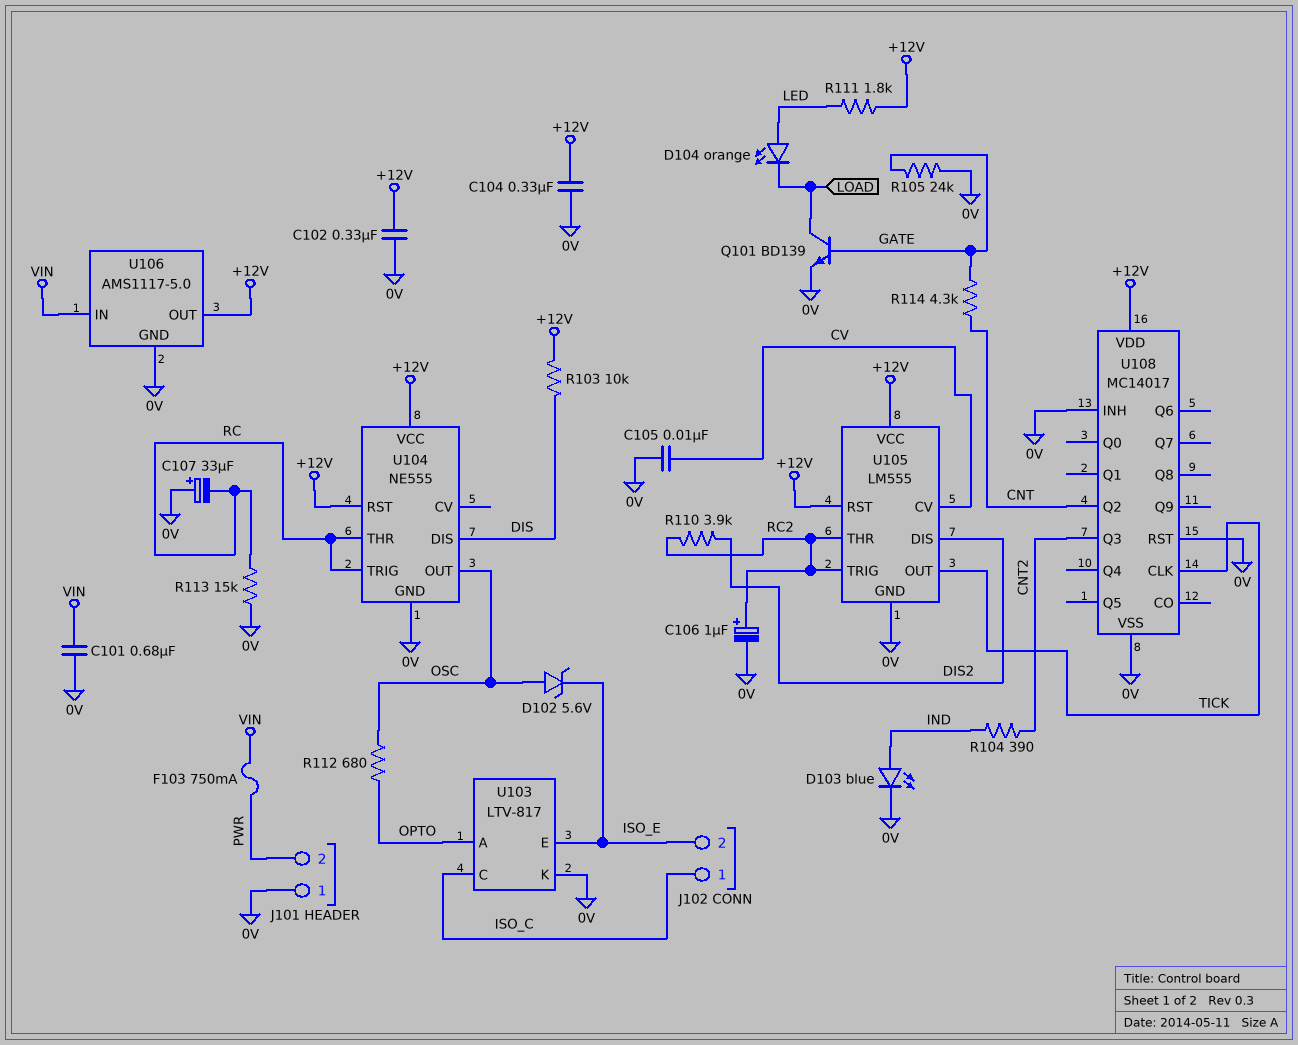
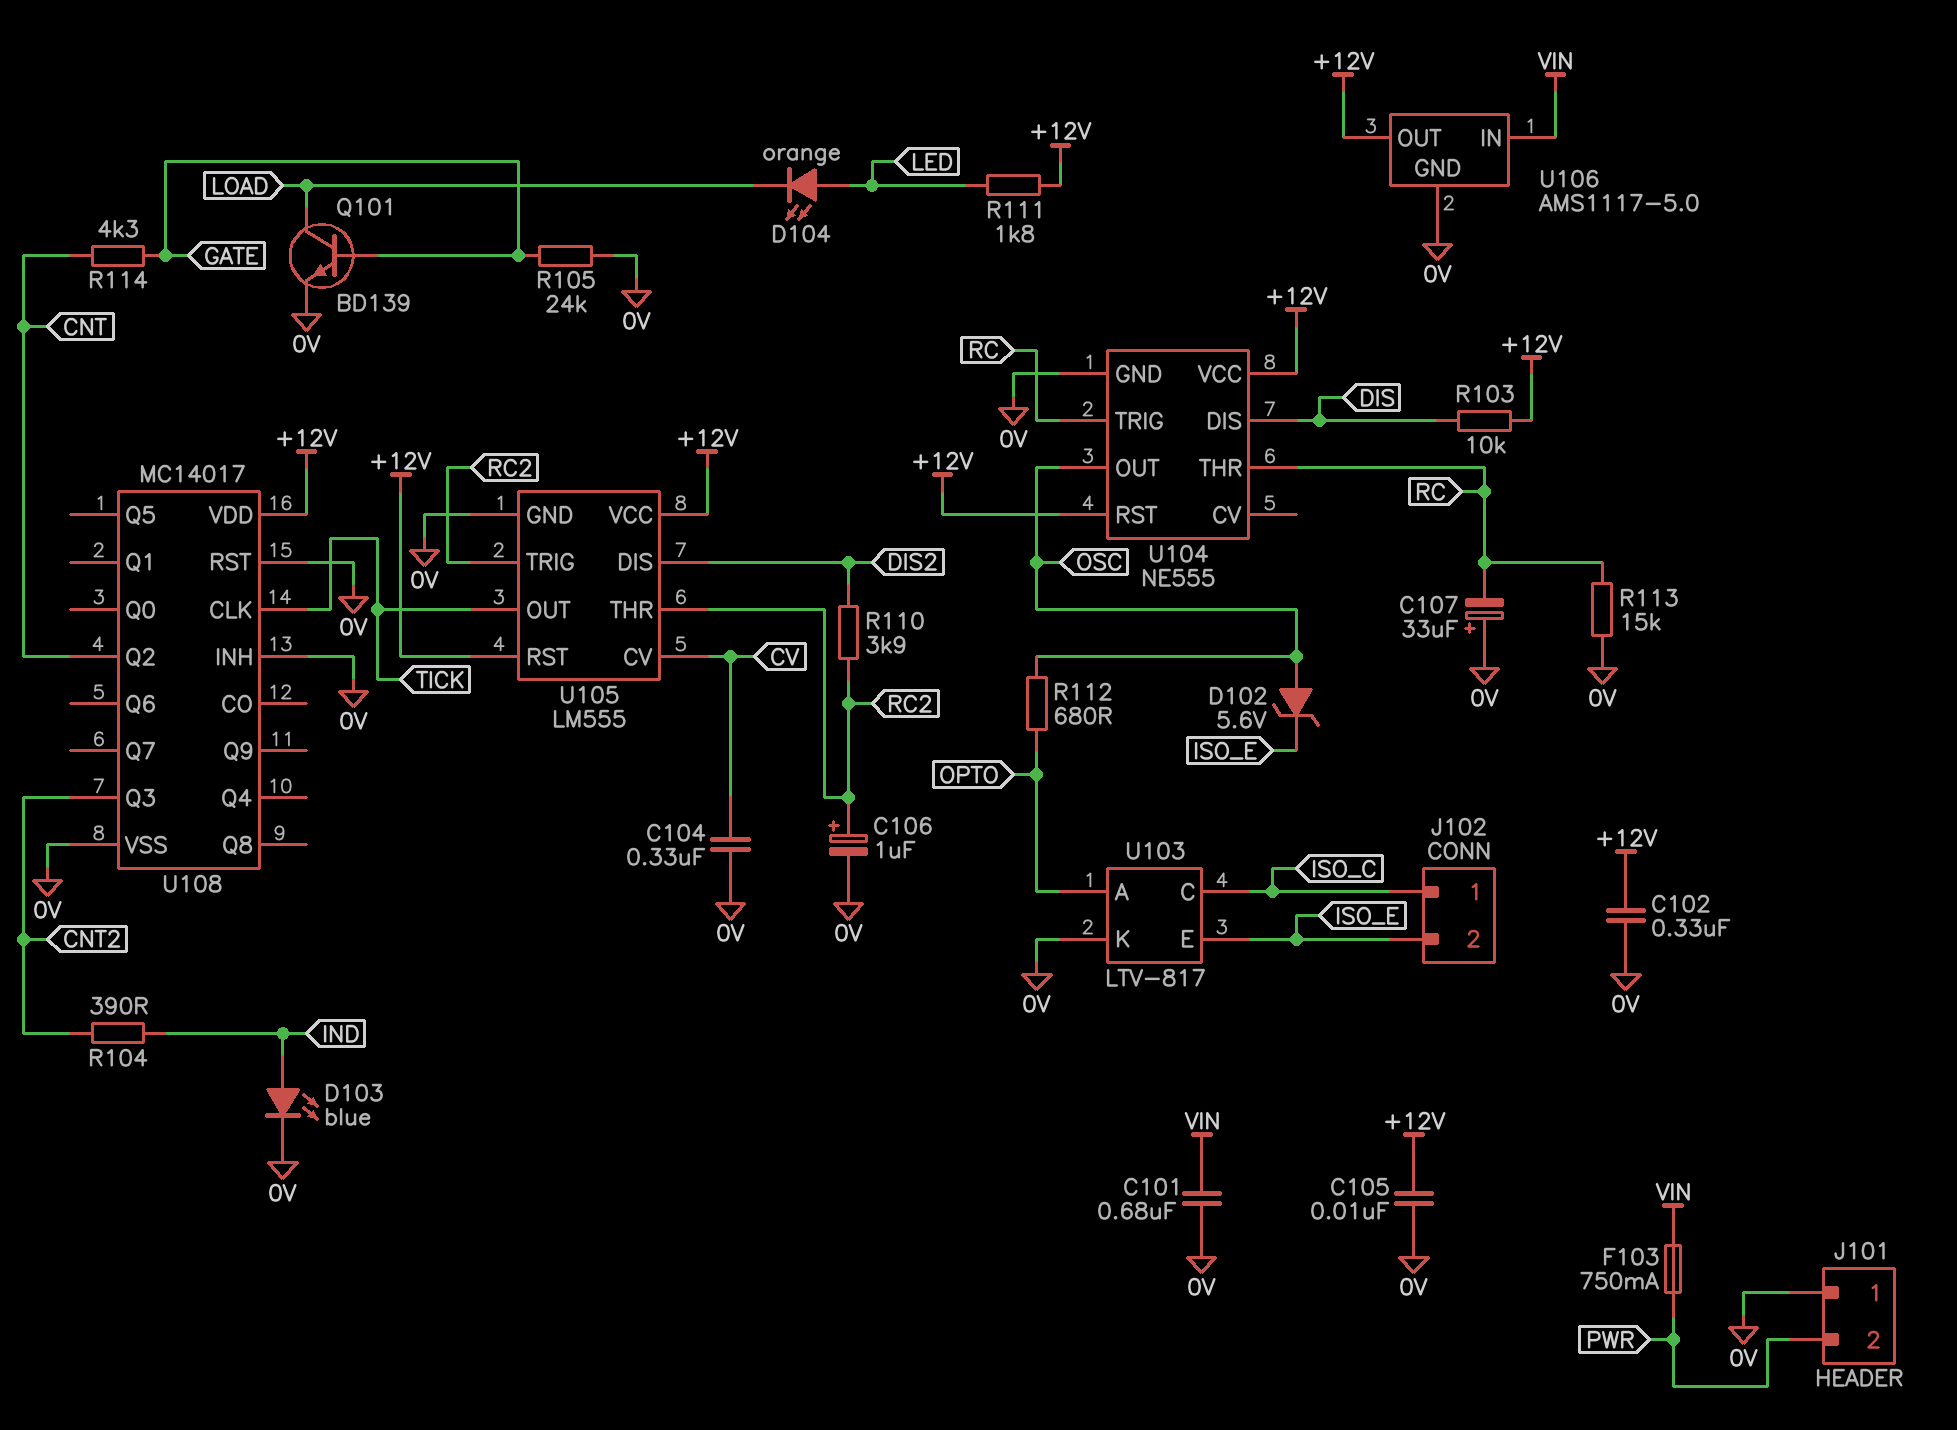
C104: 330nF (+12V, 0V) -> 330nF (0V, CV)
C105: 10nF (0V, CV) -> 10nF (+12V, 0V)

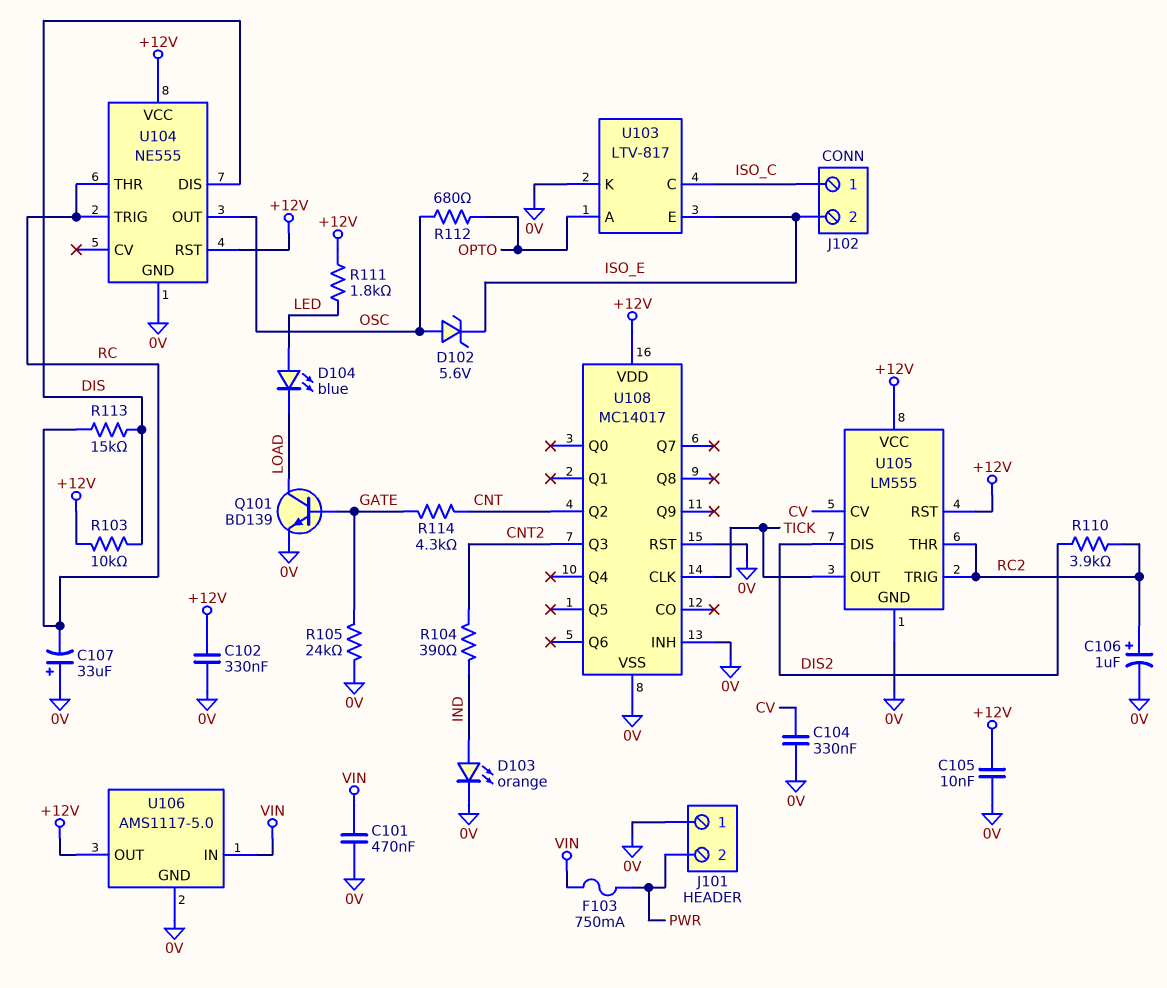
C101: 680nF (0V, VIN) -> 470nF (0V, VIN)
D103: LED blue (A IND, K 0V) -> LED orange (A IND, K 0V)
D104: LED orange (A LED, K LOAD) -> LED blue (A LED, K LOAD)
R113: 15k (0V, RC) -> 15k (DIS, RC)

